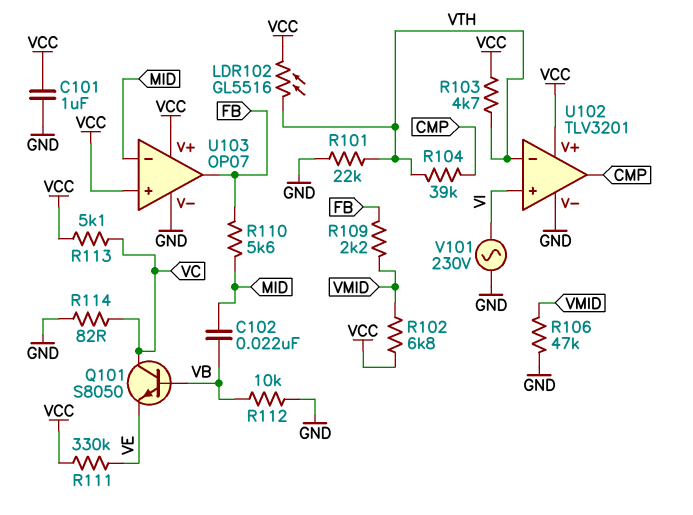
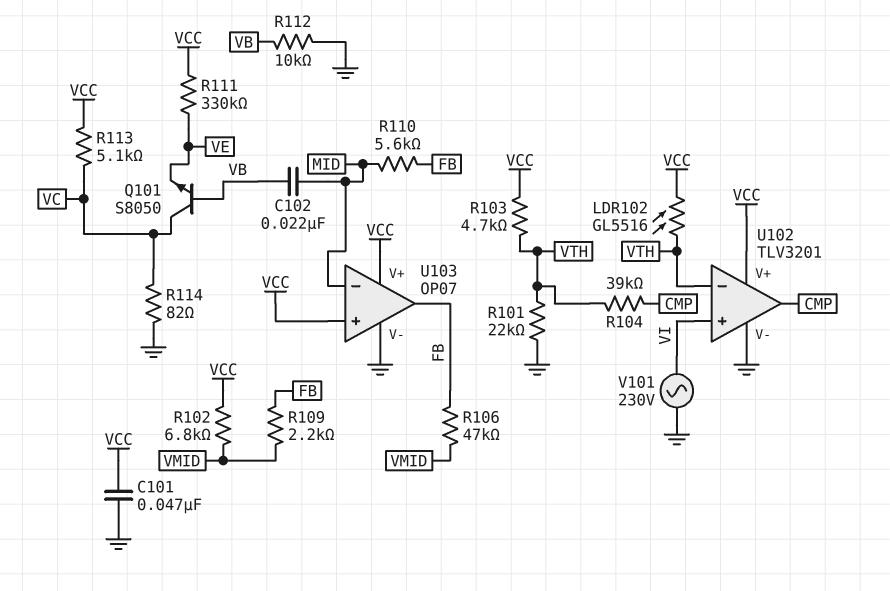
C101: 1uF (GND, VCC) -> 47nF (GND, VCC)
R106: 47k (GND, VMID) -> 47k (FB, VMID)

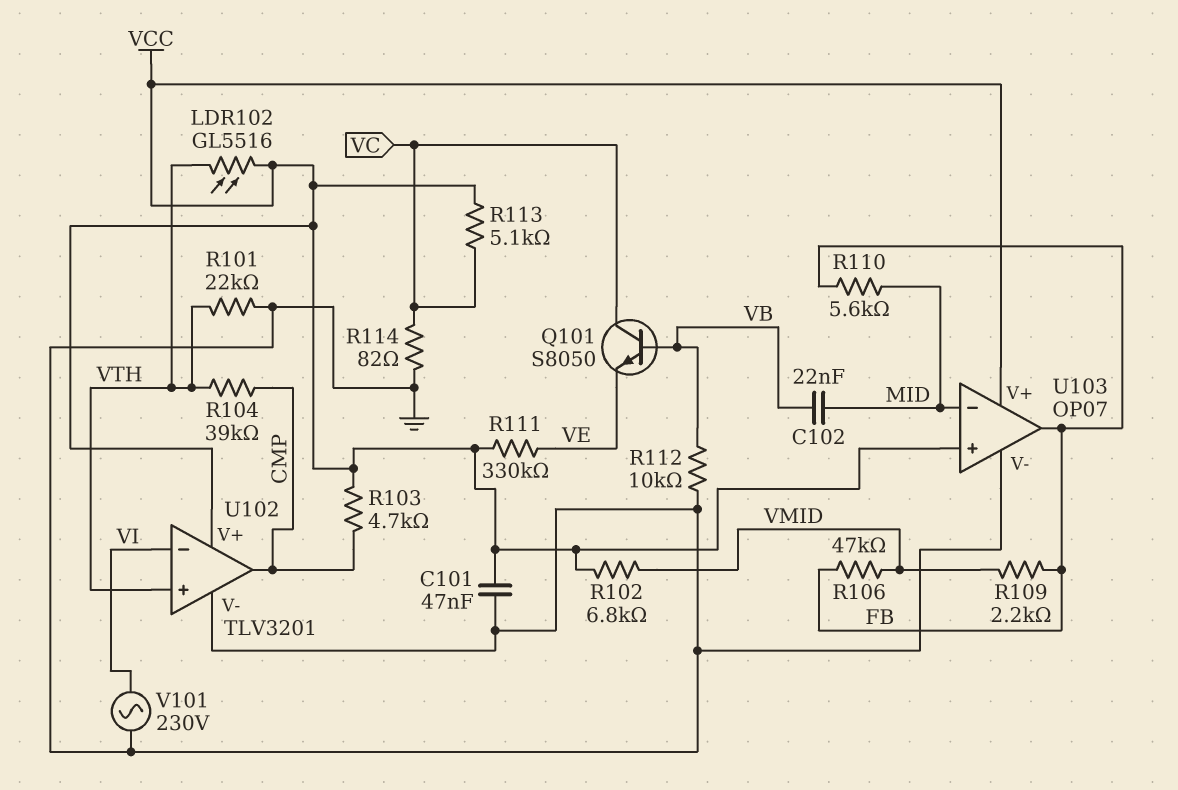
R103: 4.7k (VCC, VTH) -> 4.7k (CMP, VCC)
U102 pin in+: VI -> VTH
U102 pin in-: VTH -> VI

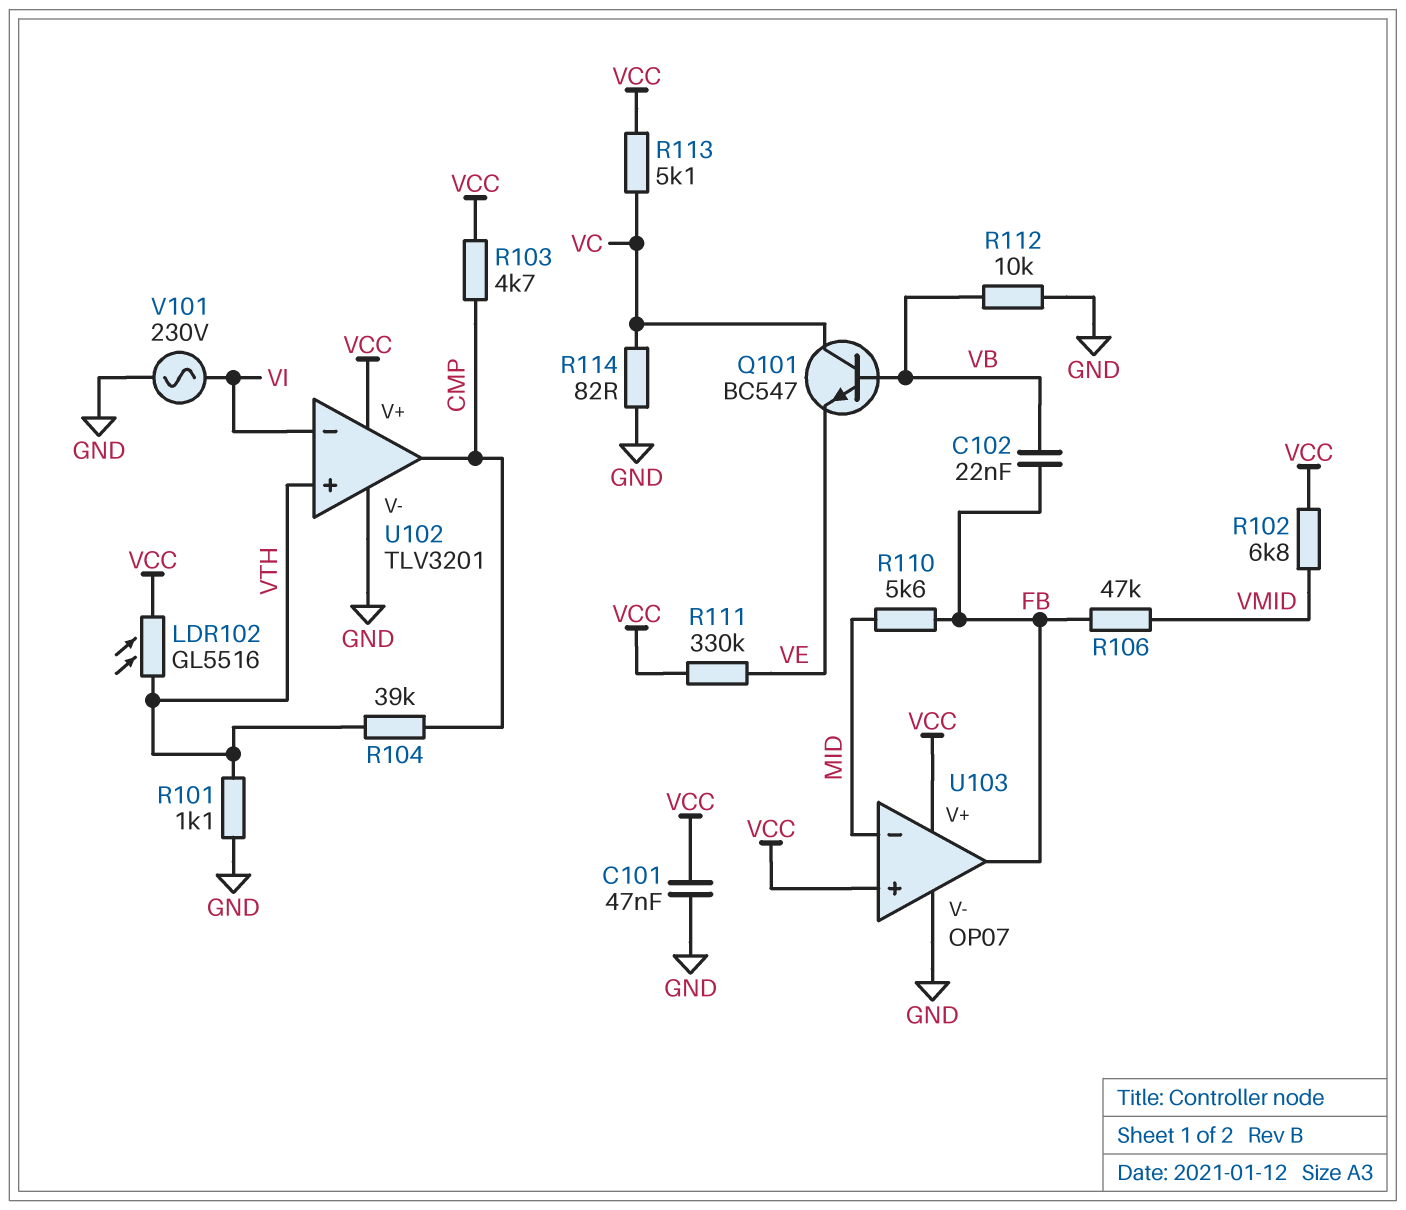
C102: 22nF (MID, VB) -> 22nF (FB, VB)
Q101: NPN S8050 (B VB, C VC, E VE) -> NPN BC547 (B VB, C VC, E VE)
R101: 22k (GND, VTH) -> 1.1k (GND, VTH)
R109: 2.2k (FB, VMID) -> none

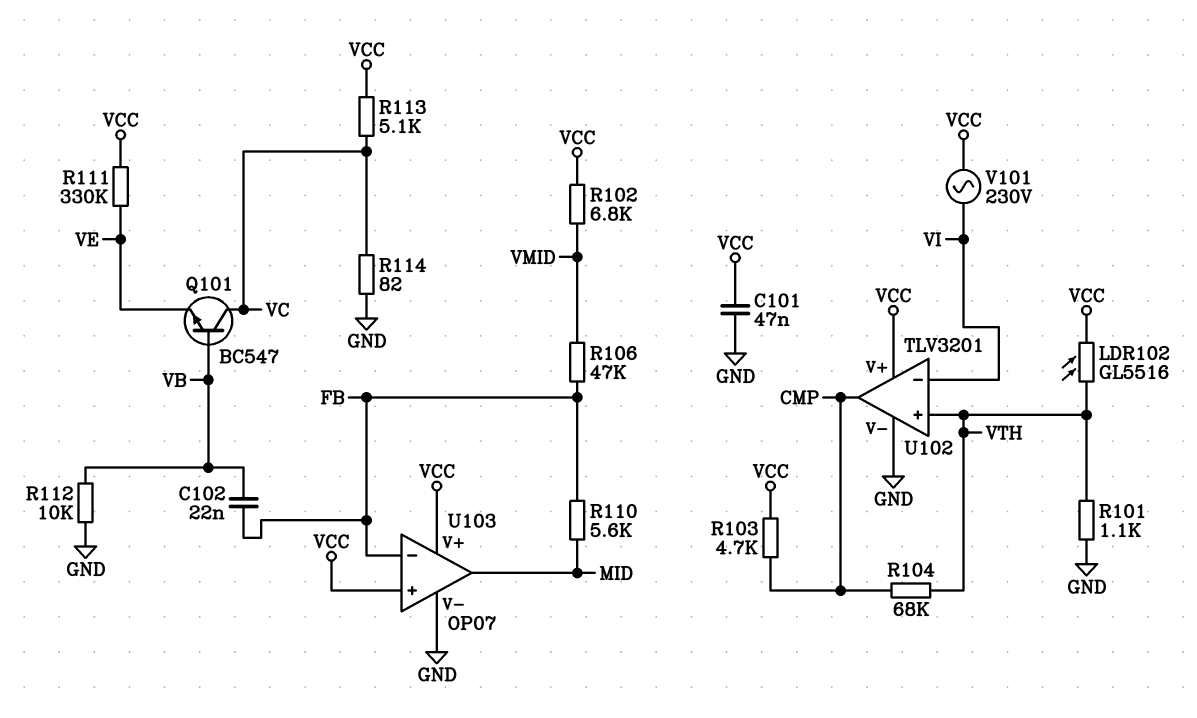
R104: 39k (CMP, VTH) -> 68k (CMP, VTH)
U103 pin in-: MID -> FB
U103 pin out: FB -> MID
V101: AC 230V (GND, VI) -> AC 230V (VCC, VI)

